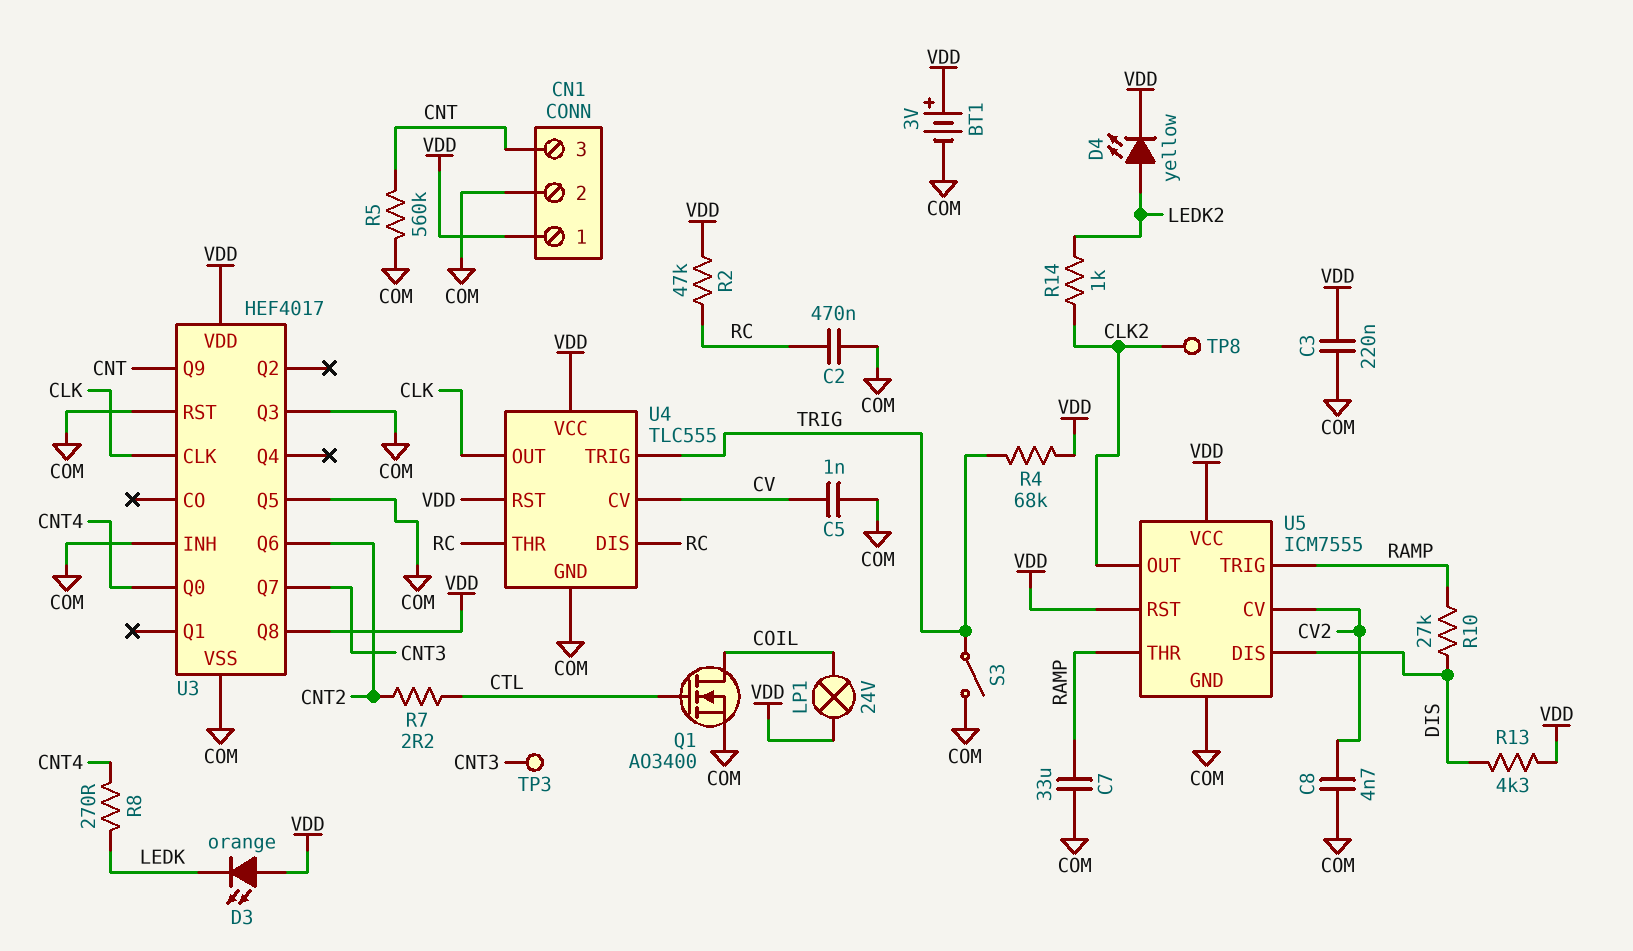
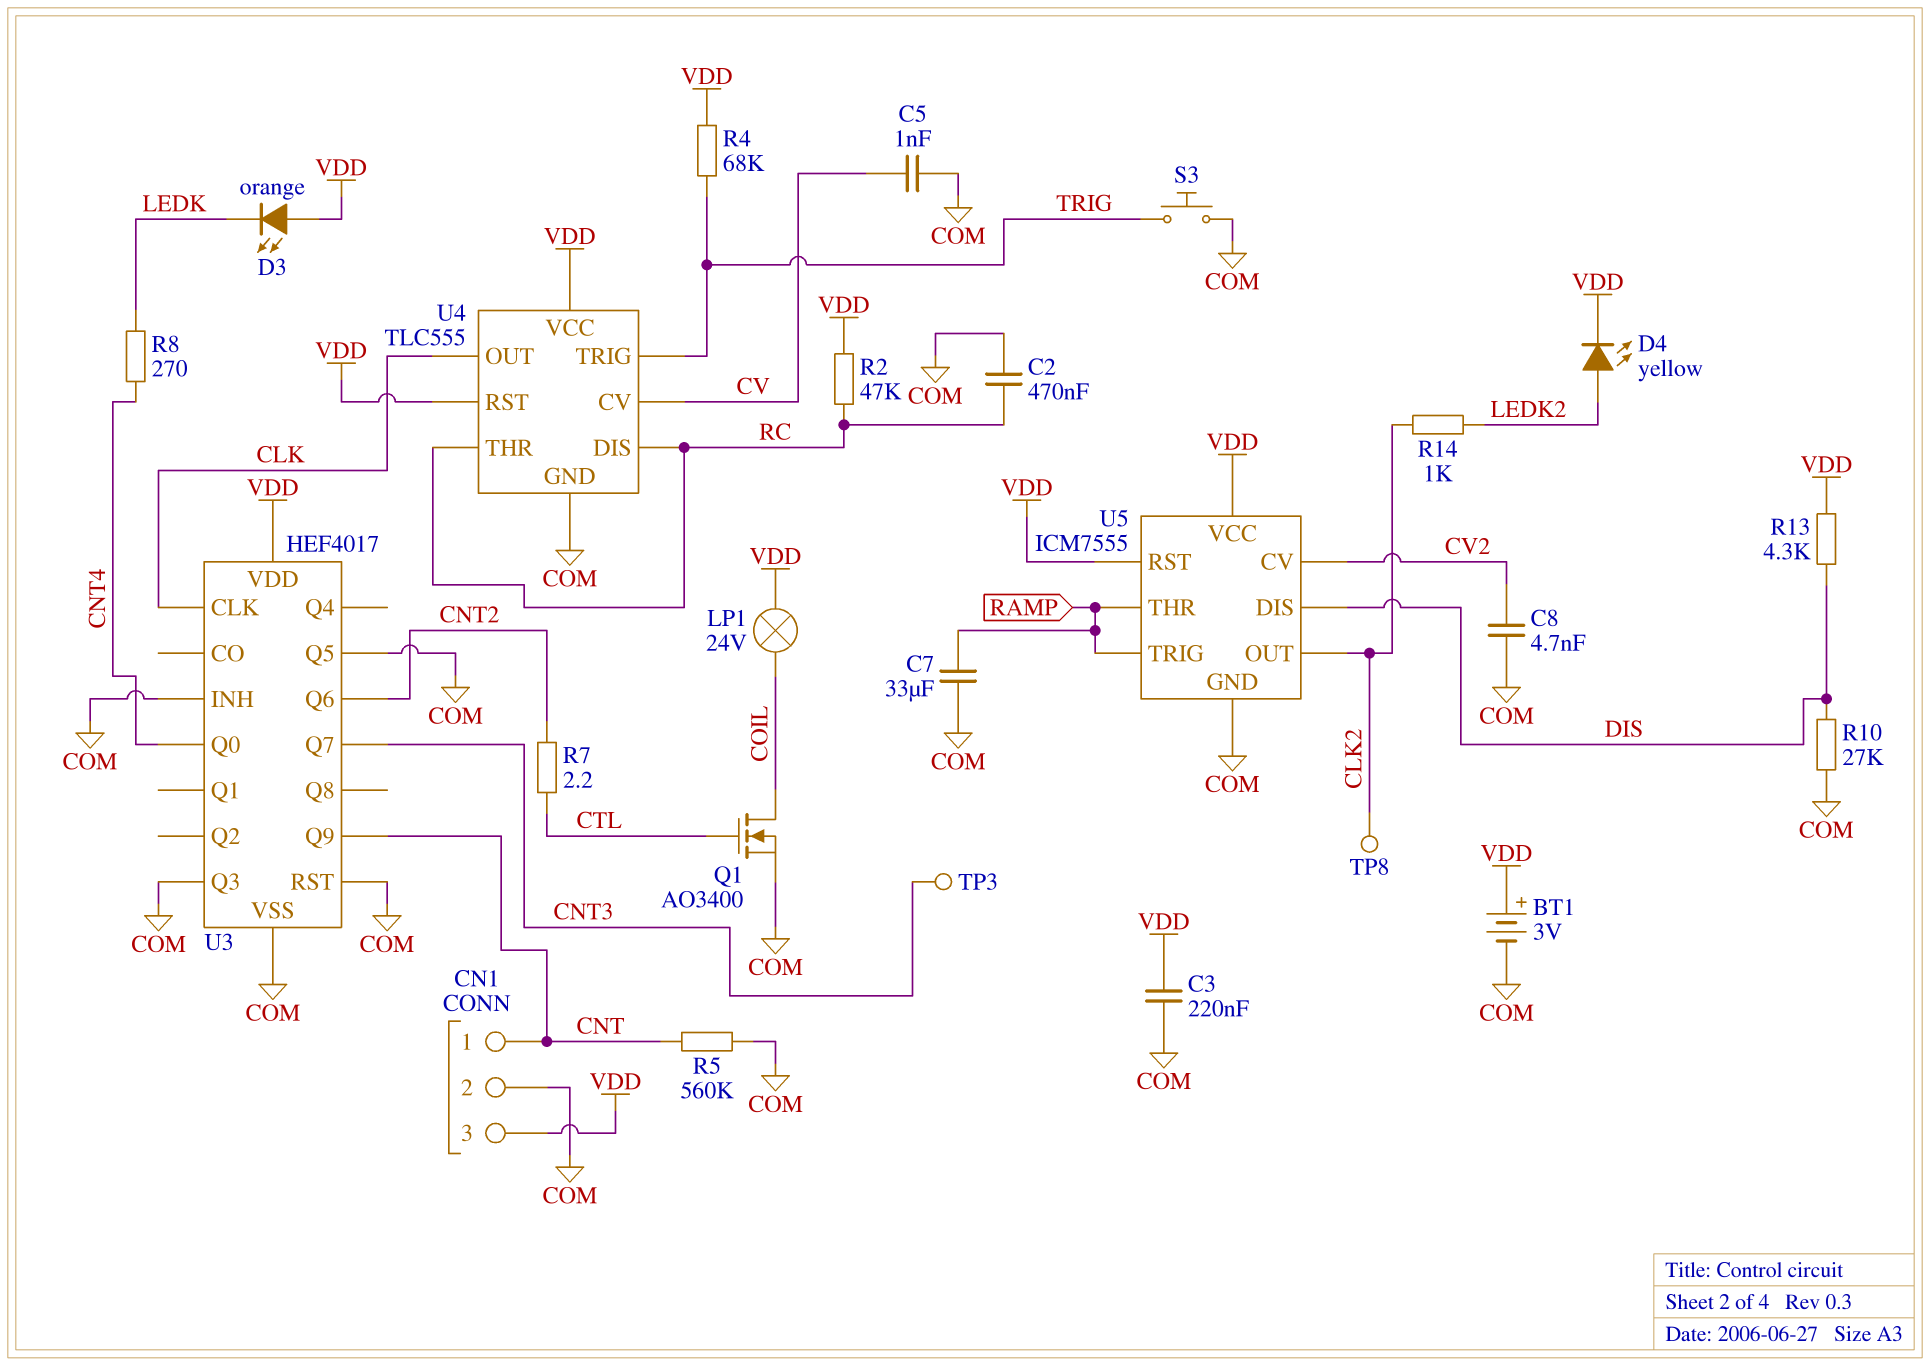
CN1 pin 1: VDD -> CNT
CN1 pin 3: CNT -> VDD
R10: 27k (DIS, RAMP) -> 27k (COM, DIS)
S3: switch (COM, TRIG) -> button (COM, TRIG)
U3 pin Q8: VDD -> none

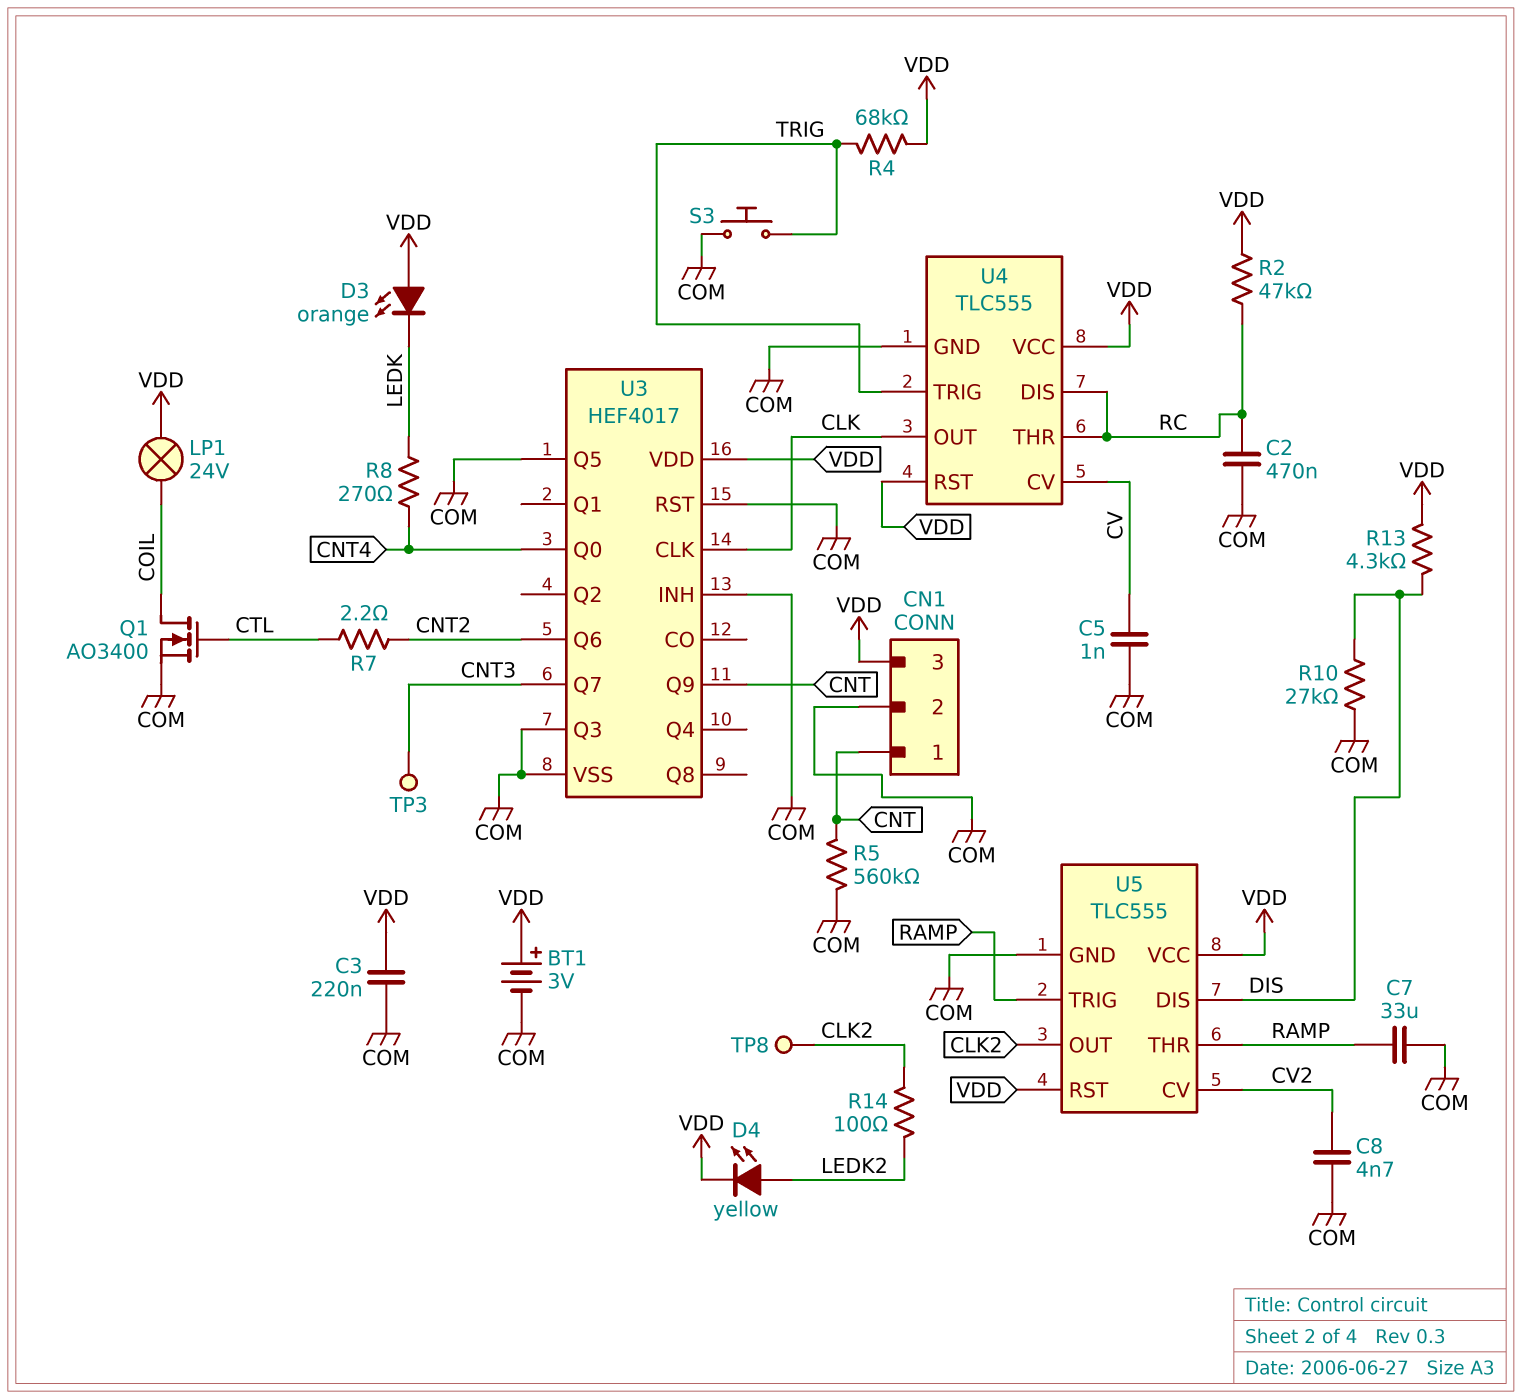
R14: 1k (CLK2, LEDK2) -> 100 (CLK2, LEDK2)
U5: ICM7555 -> TLC555

